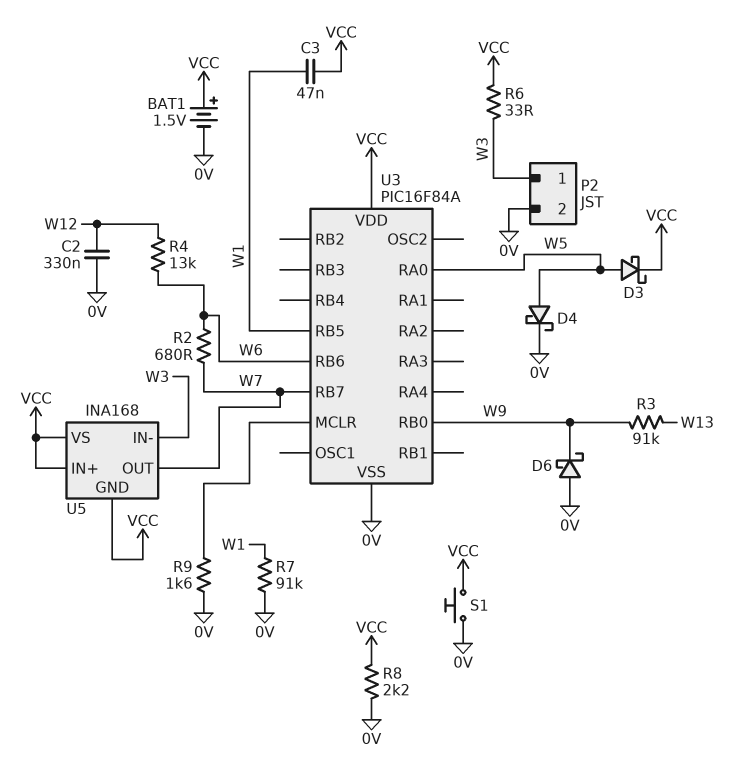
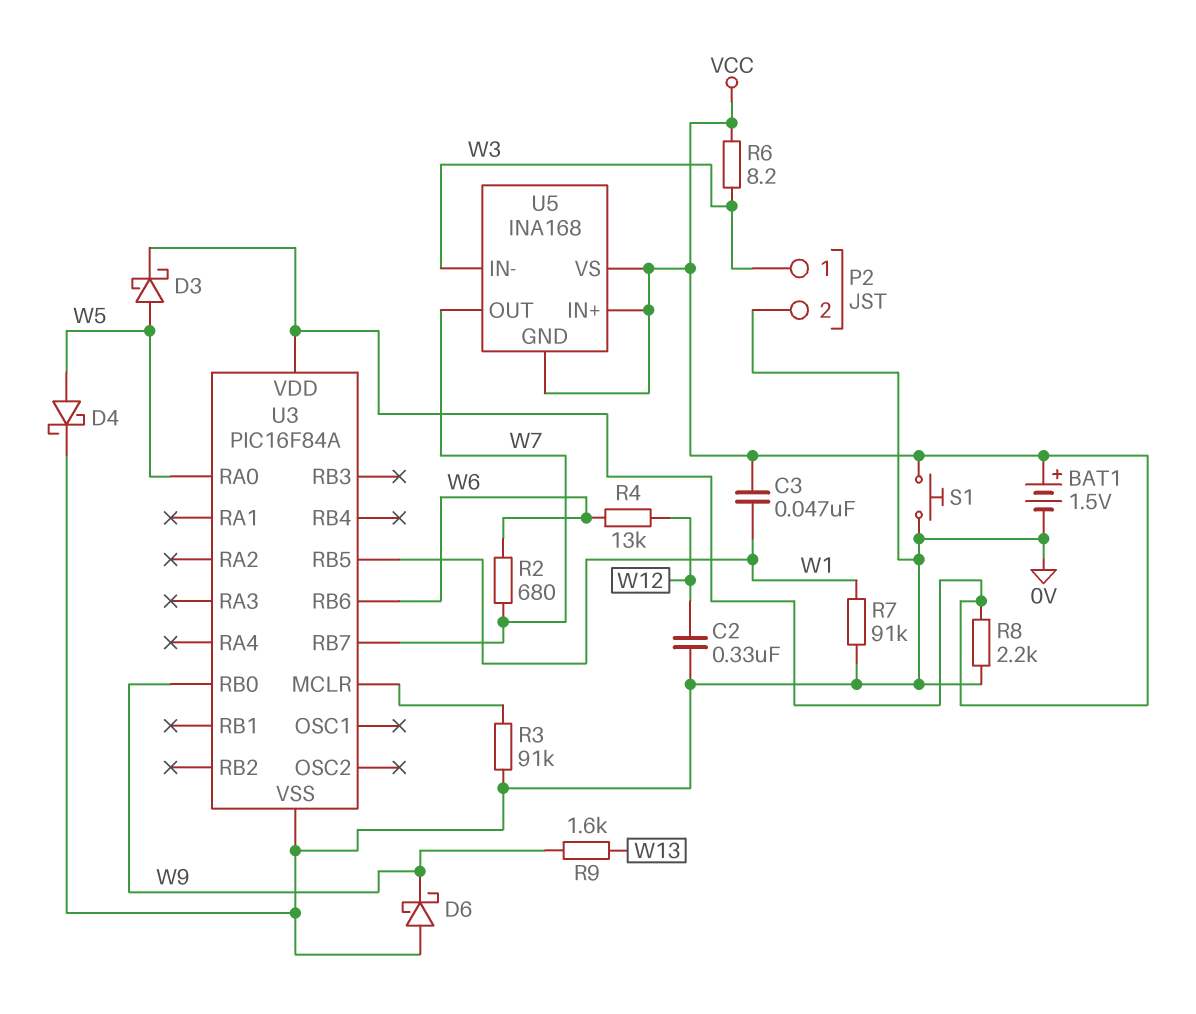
R3: 91k (W9, W13) -> 91k (0V, U3/MCLR)
R6: 33 (VCC, W3) -> 8.2 (VCC, W3)
R9: 1.6k (0V, U3/MCLR) -> 1.6k (W9, W13)

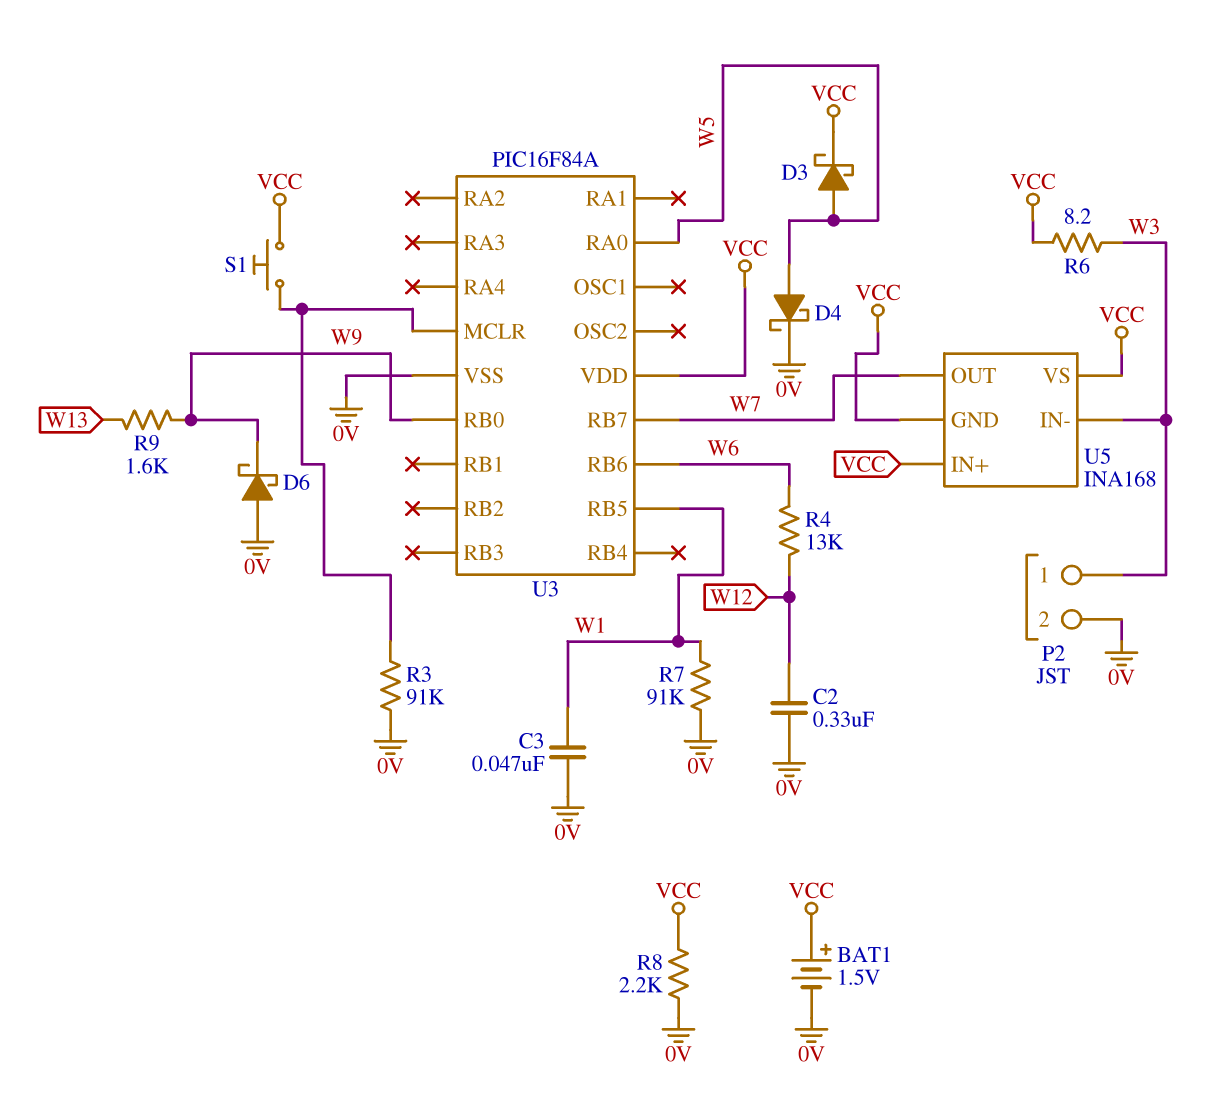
C3: 47nF (VCC, W1) -> 47nF (0V, W1)
R2: 680 (W6, W7) -> none
S1: button (0V, VCC) -> button (U3/MCLR, VCC)

